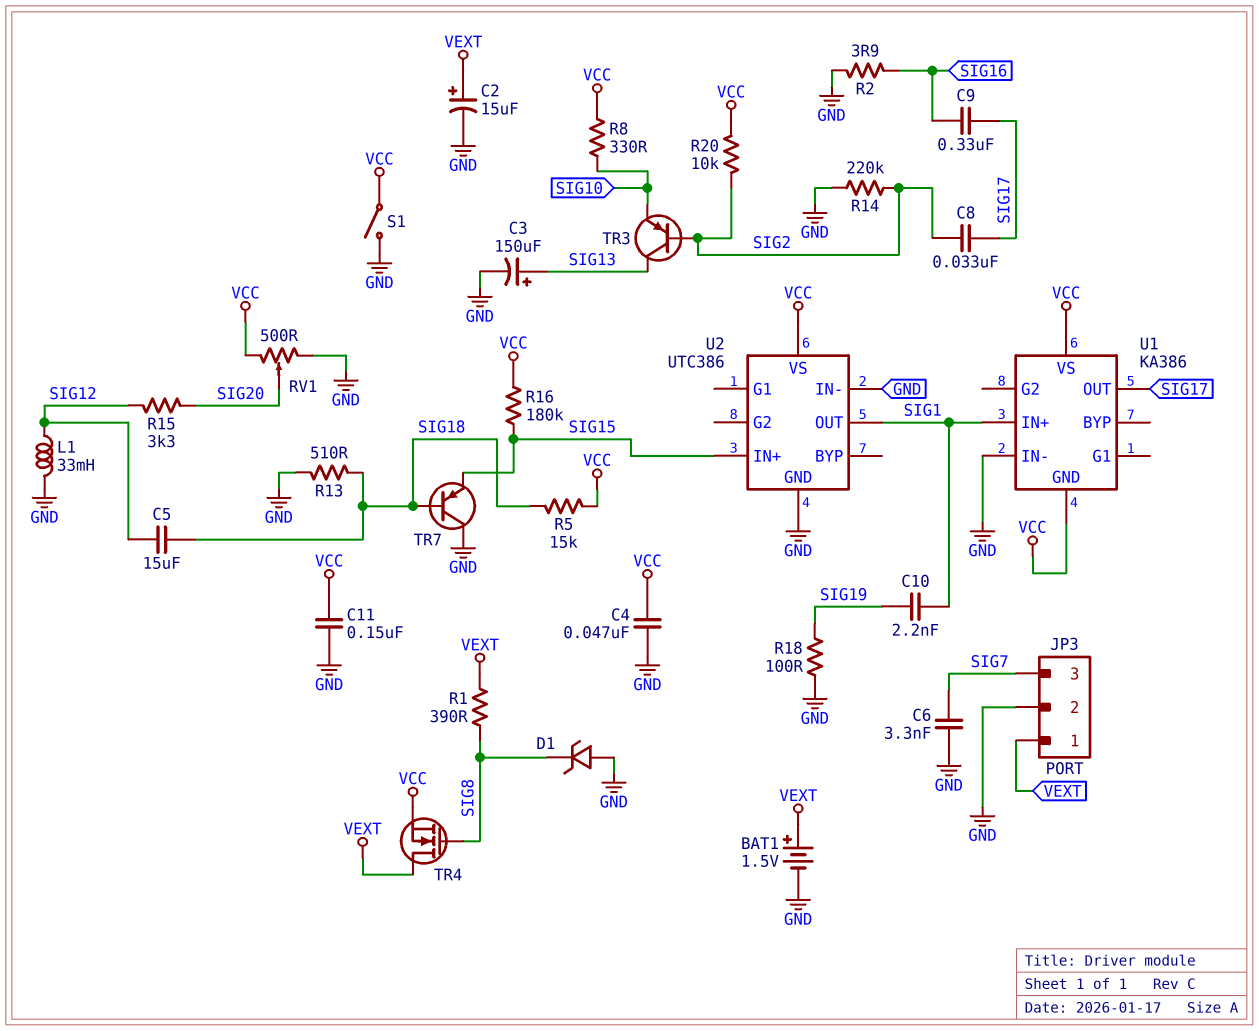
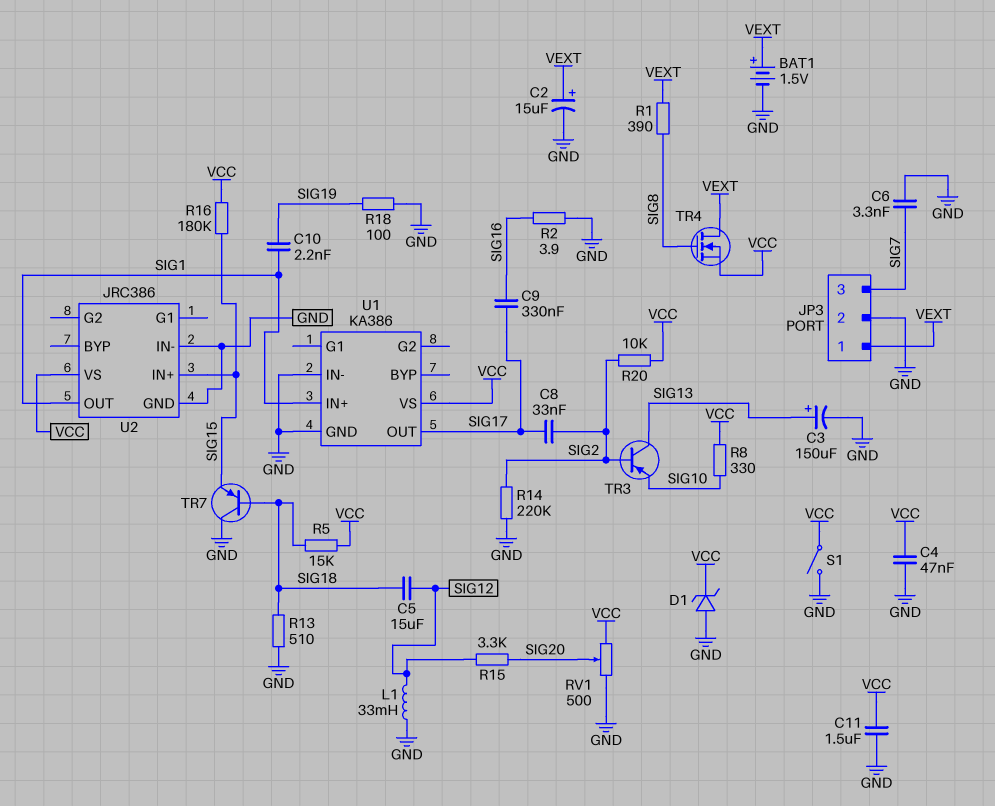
C11: 150nF (GND, VCC) -> 1.5uF (GND, VCC)
D1: zener (A GND, K SIG8) -> zener (A GND, K VCC)
U1 pin GND: VCC -> GND
U2: UTC386 -> JRC386

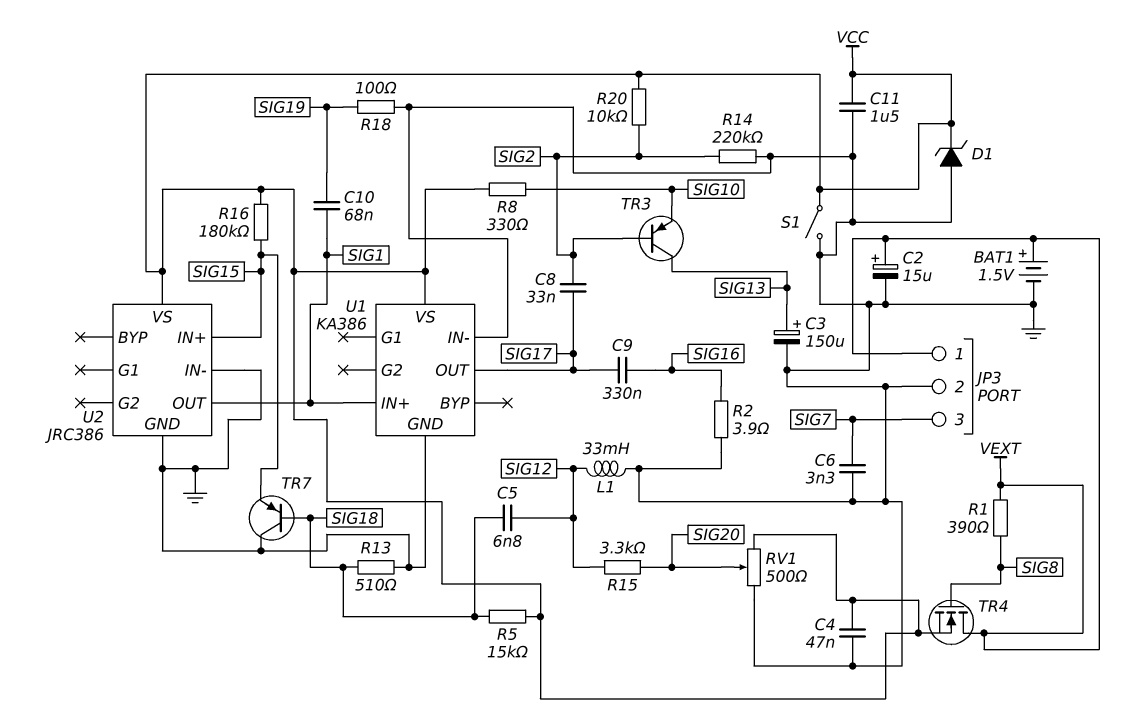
C5: 15uF (SIG12, SIG18) -> 6.8nF (SIG12, SIG18)
C10: 2.2nF (SIG1, SIG19) -> 68nF (SIG1, SIG19)

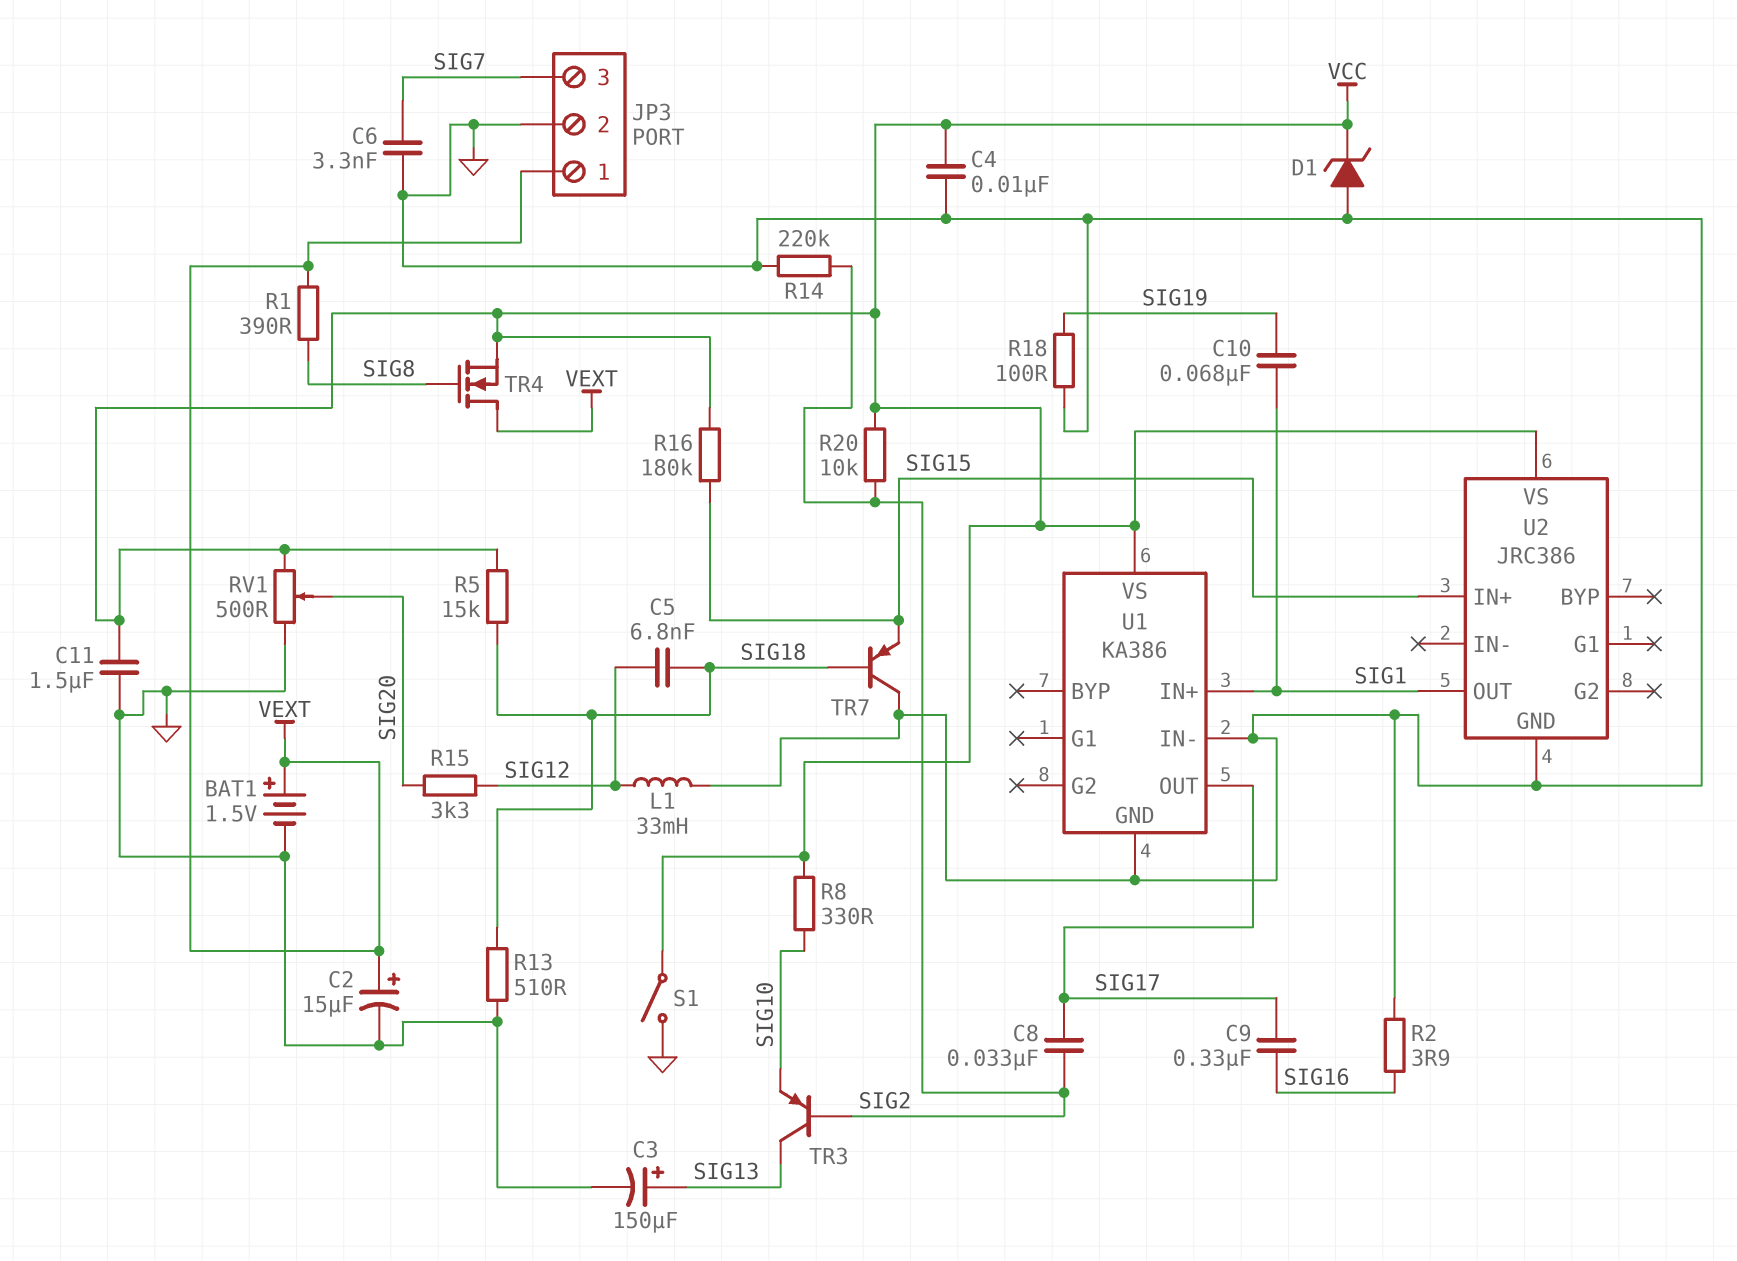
C4: 47nF (GND, VCC) -> 10nF (GND, VCC)
U2 pin IN-: GND -> none

